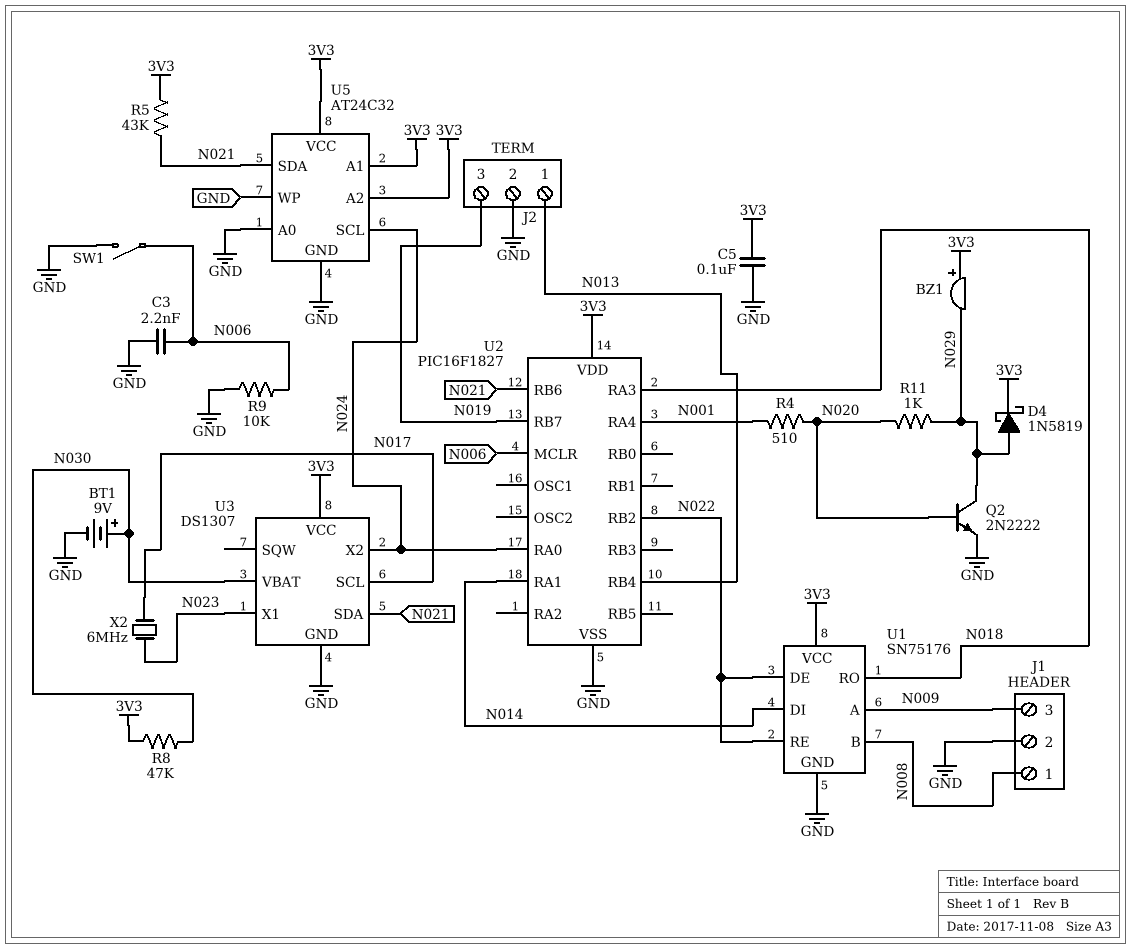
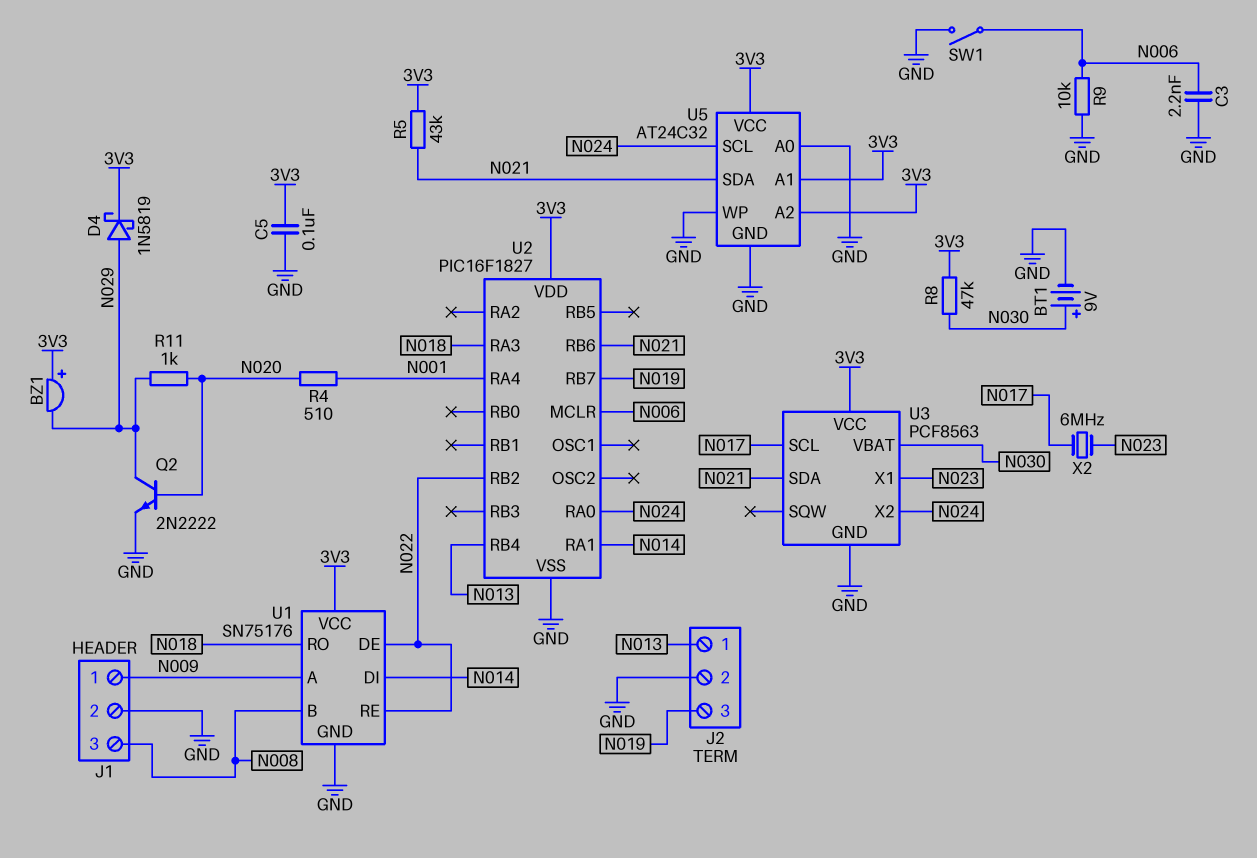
J1 pin 1: N008 -> N009
J1 pin 3: N009 -> N008
U3: DS1307 -> PCF8563

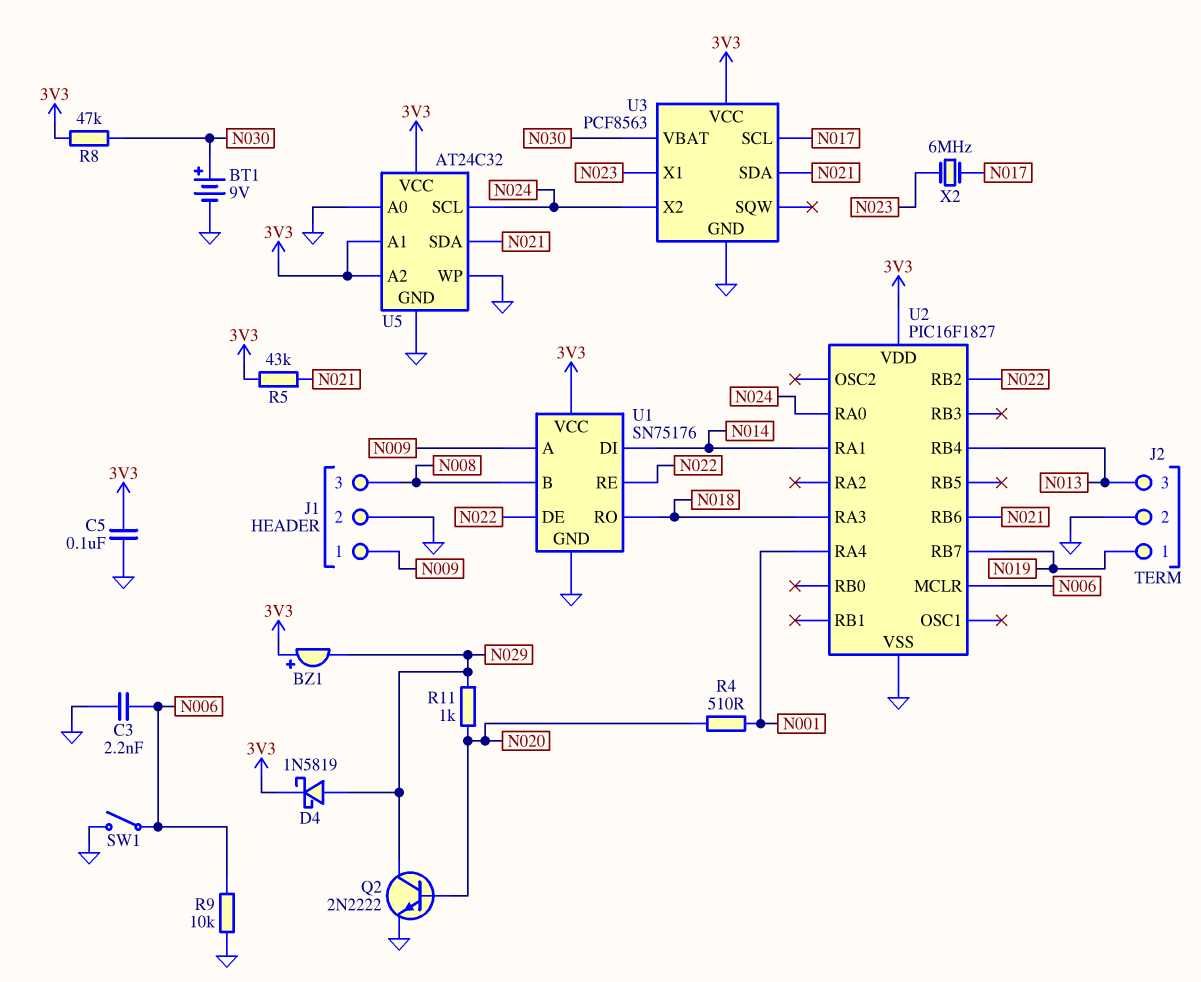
J2 pin 1: N013 -> N019
J2 pin 3: N019 -> N013

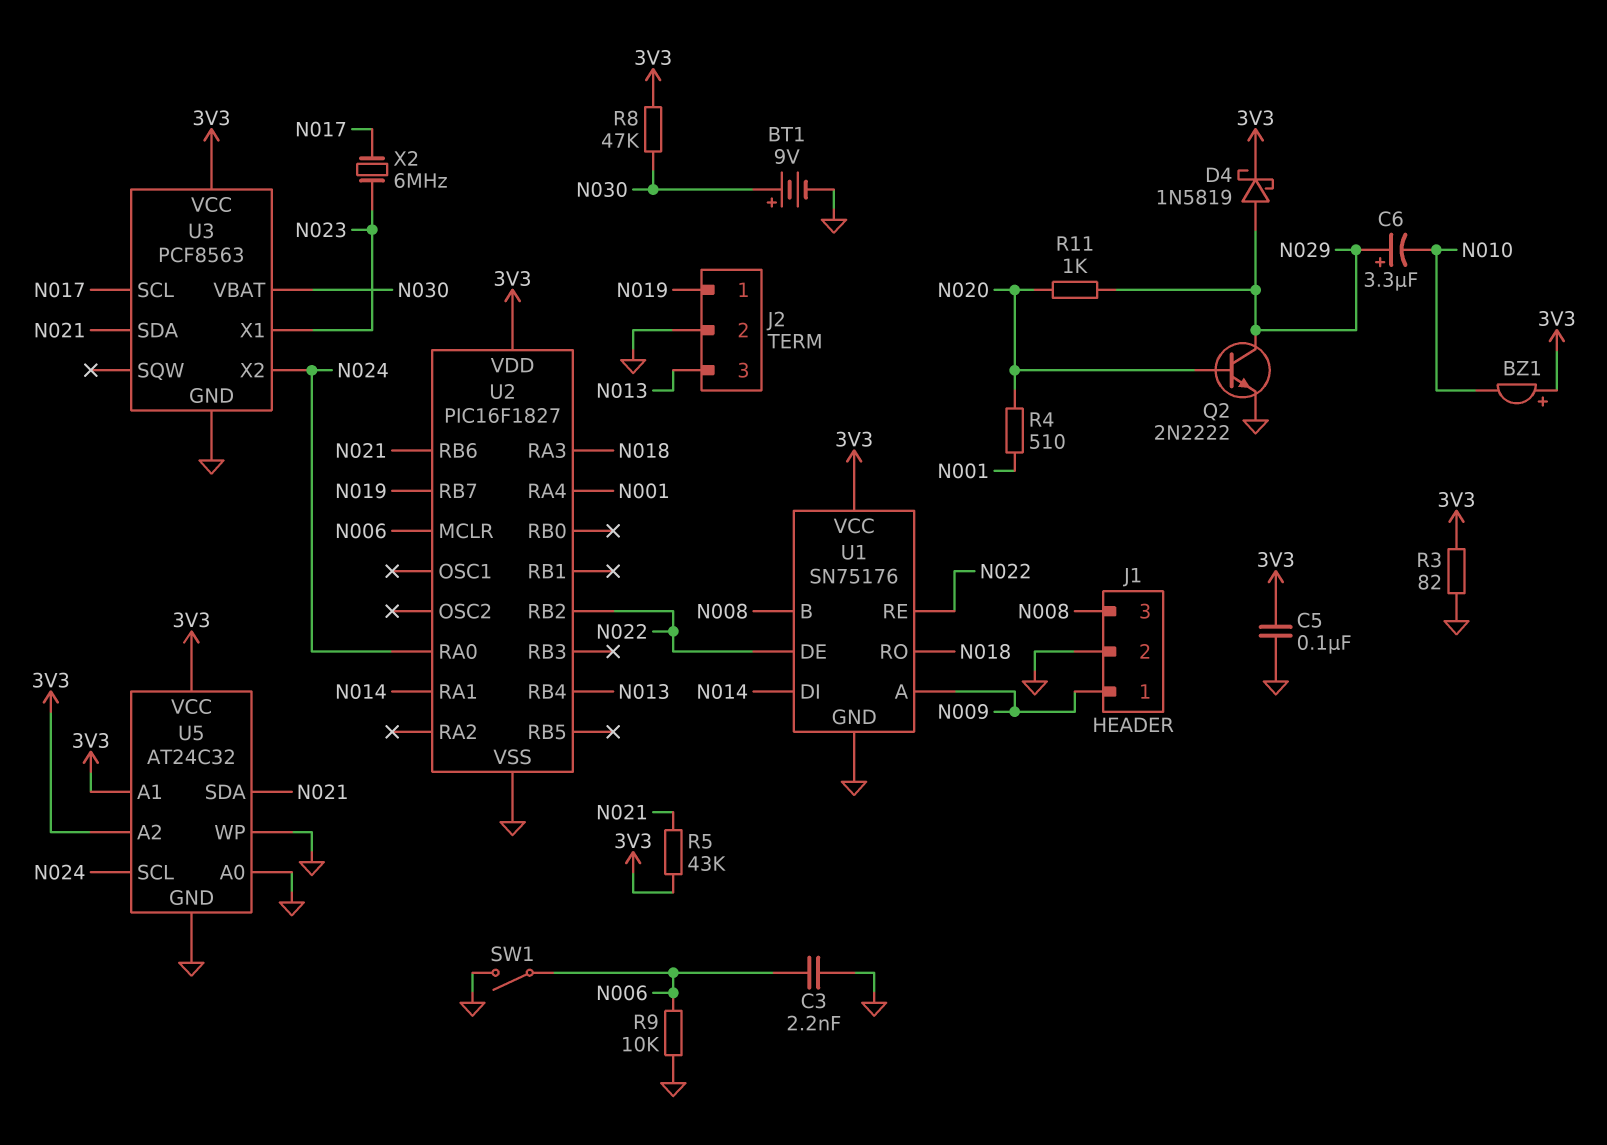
BZ1: buzzer (plus 3V3, minus N029) -> buzzer (plus 3V3, minus N010)
C6: none -> 3.3uF (plus N029, minus N010)
R3: none -> 82 (3V3, GND)

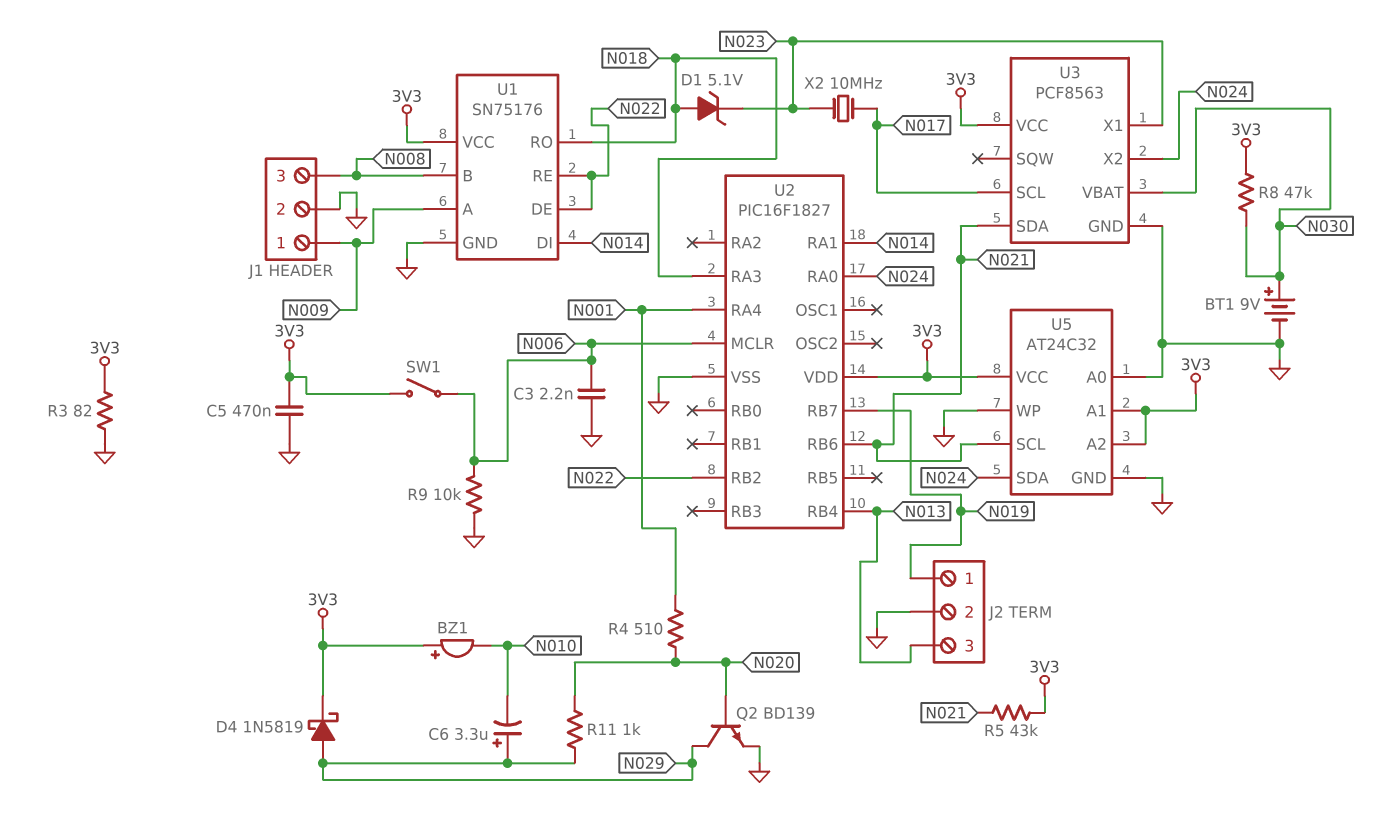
C5: 100nF (3V3, GND) -> 470nF (3V3, GND)
D1: none -> zener 5.1V (A N018, K N023)
Q2: NPN 2N2222 (B N020, C N029, E GND) -> NPN BD139 (B N020, C N029, E GND)
SW1: switch (GND, N006) -> switch (3V3, N006)
U5 pin SCL: N024 -> N021
U5 pin SDA: N021 -> N024
X2: 6MHz (N017, N023) -> 10MHz (N017, N023)

